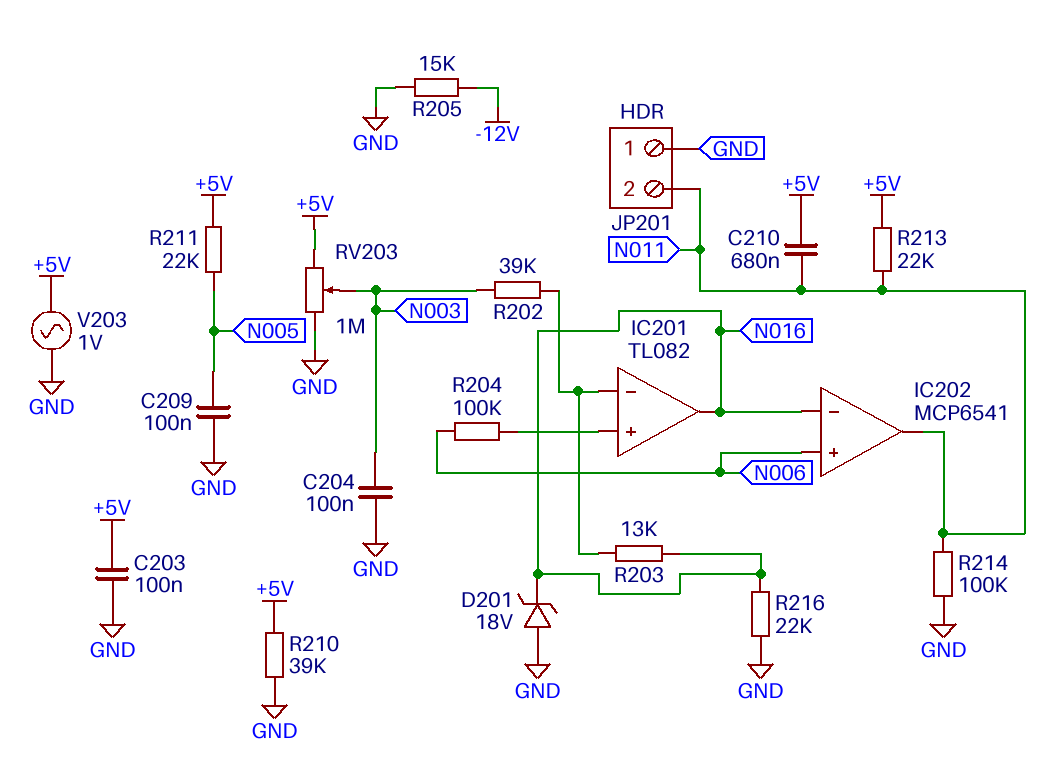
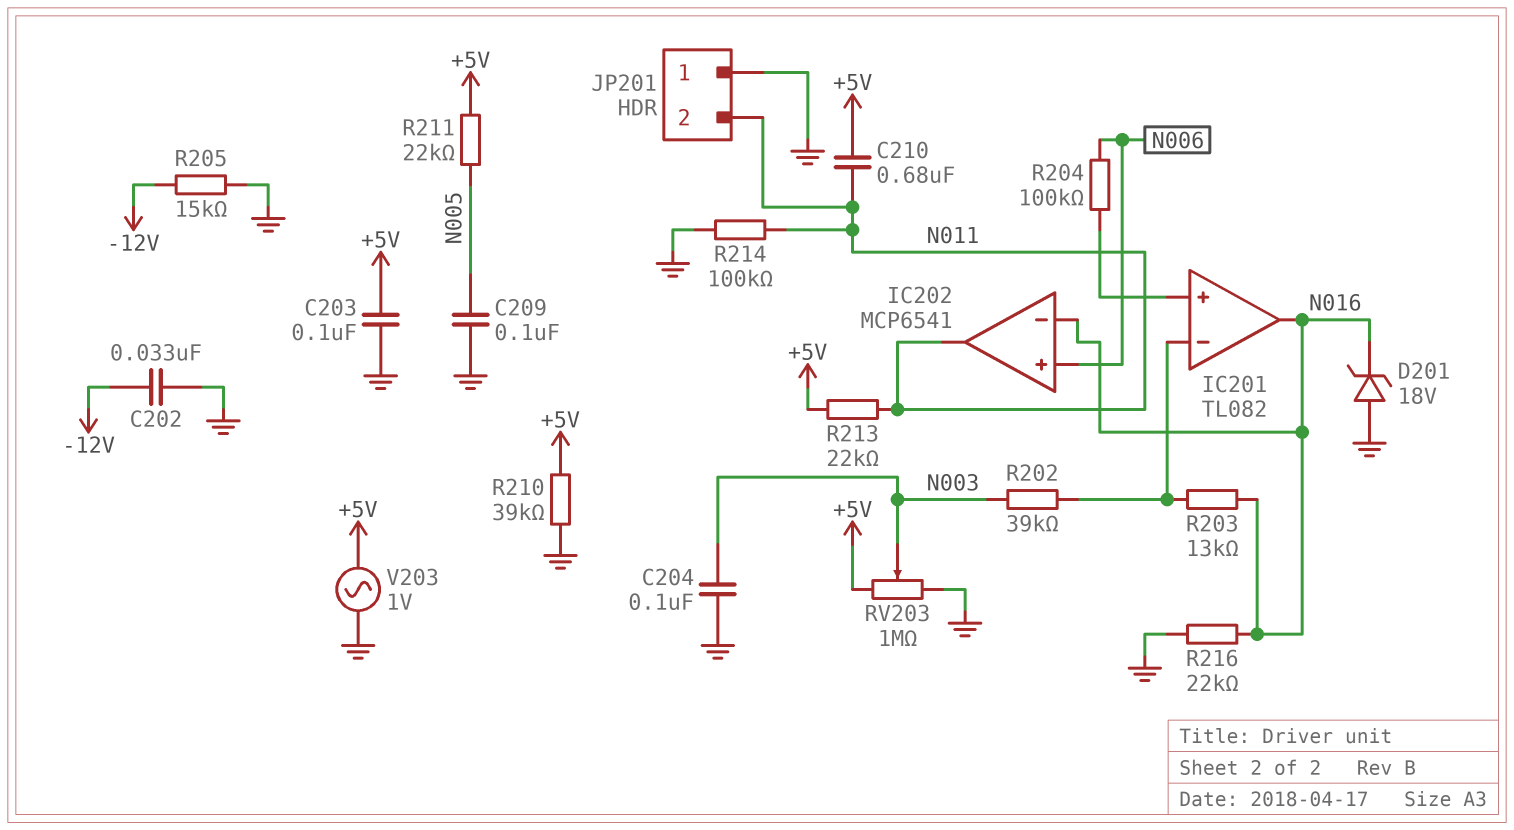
C202: none -> 33nF (-12V, GND)

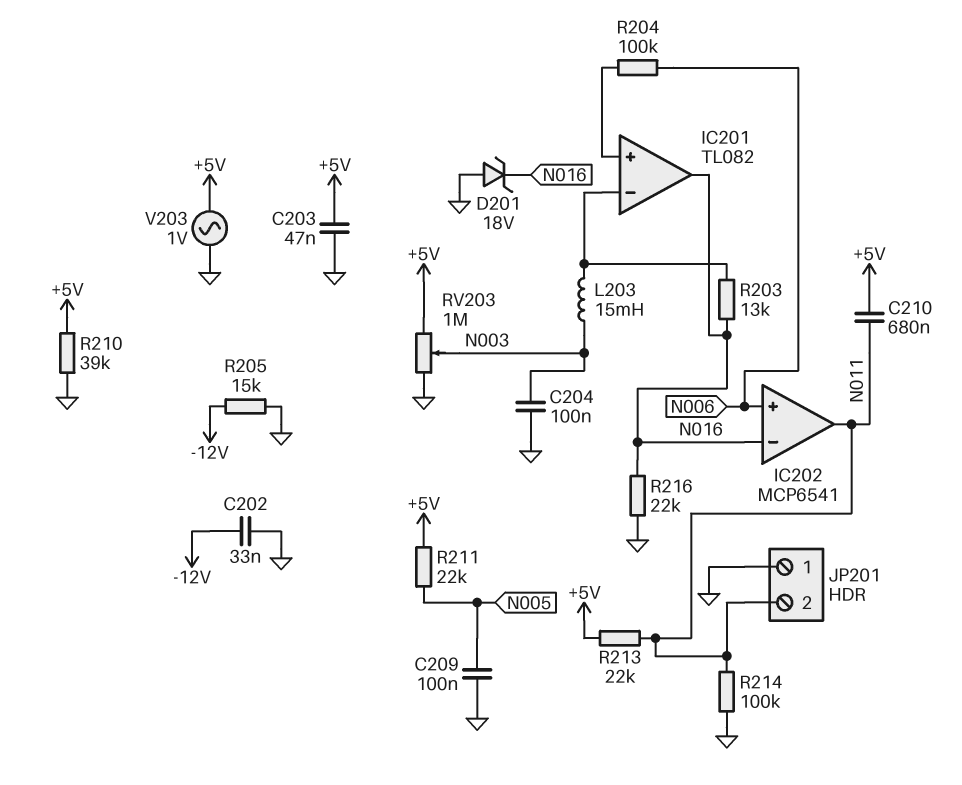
C203: 100nF (+5V, GND) -> 47nF (+5V, GND)
L203: none -> 15mH (IC201/in-, N003)
R202: 39k (IC201/in-, N003) -> none

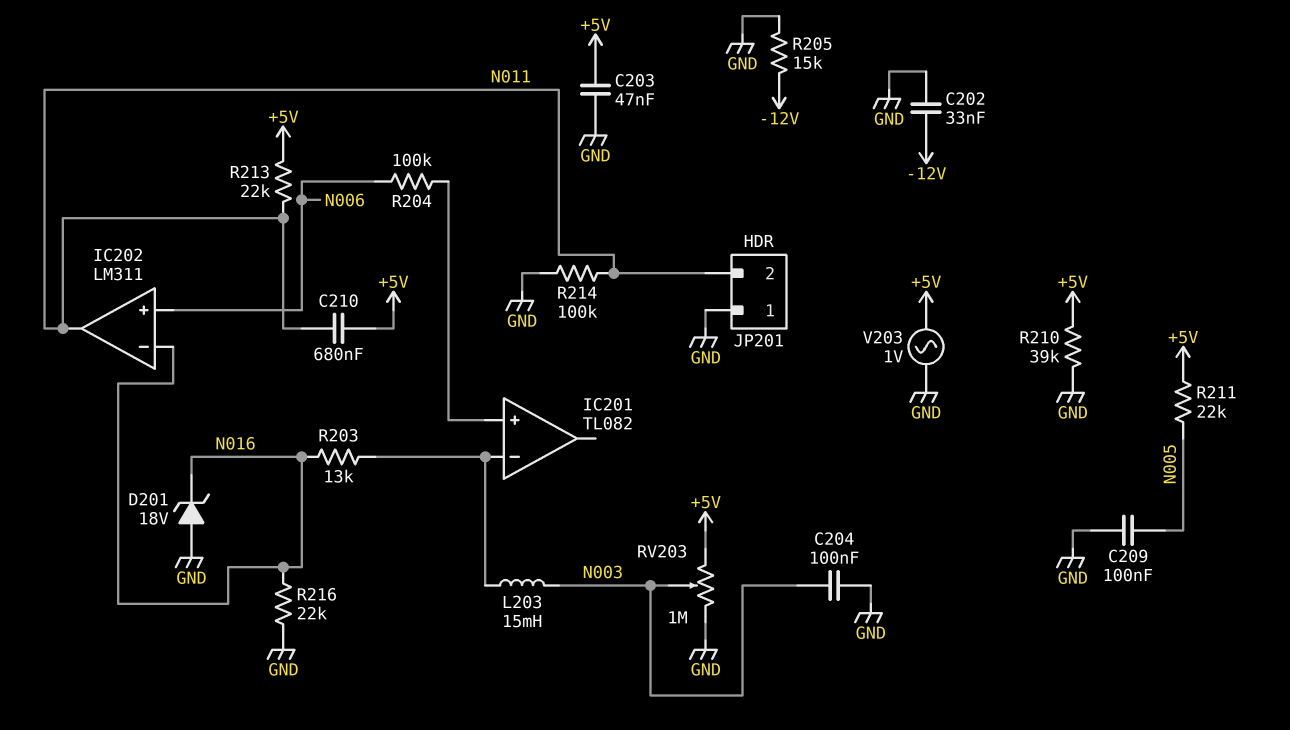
IC201 pin out: N016 -> none
IC202: MCP6541 -> LM311

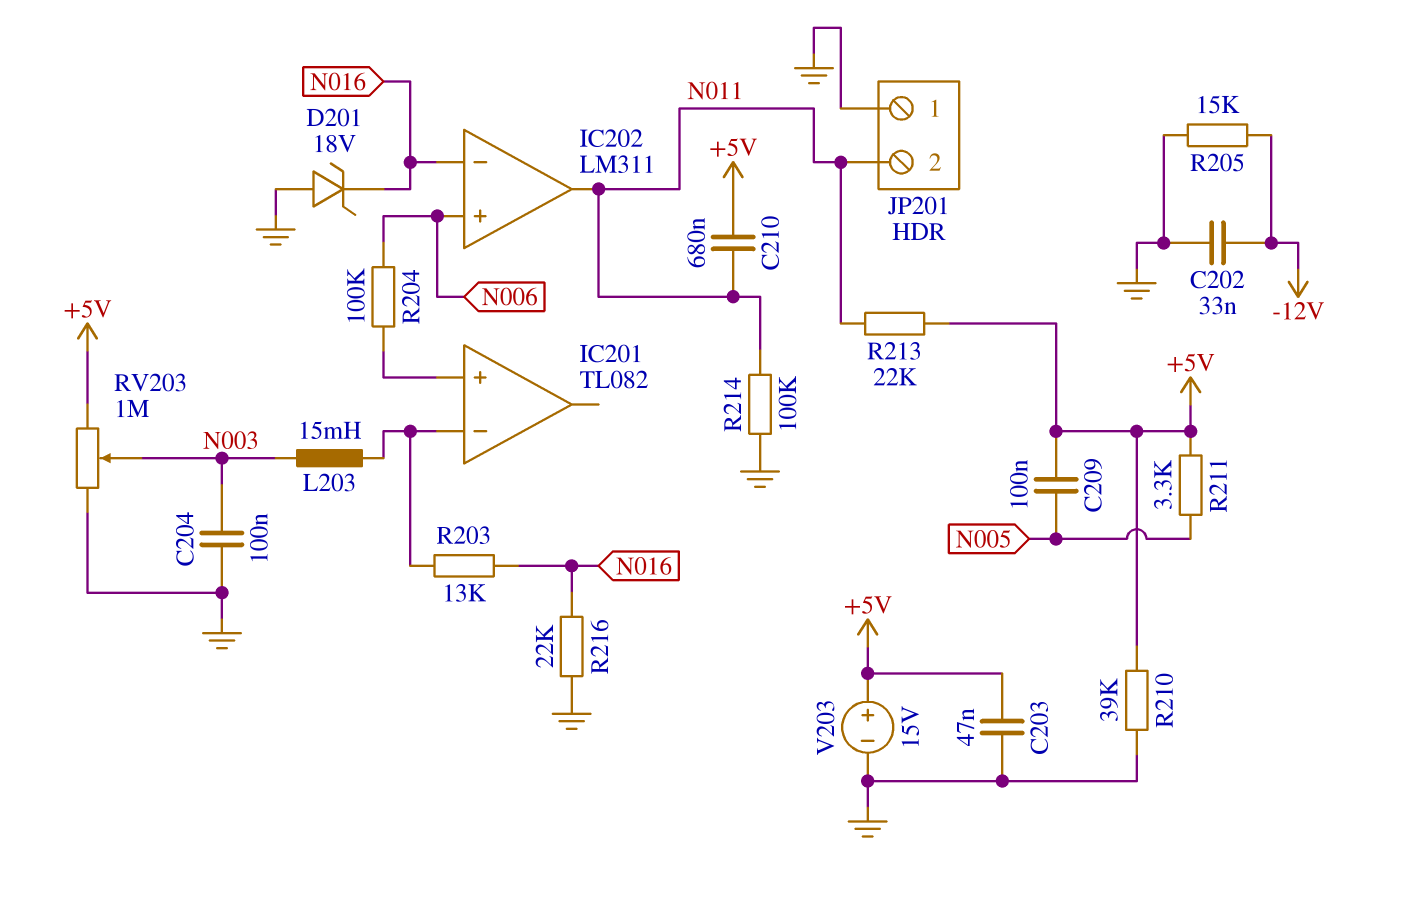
C209: 100nF (GND, N005) -> 100nF (+5V, N005)
R211: 22k (+5V, N005) -> 3.3k (+5V, N005)
V203: AC 1V (+5V, GND) -> 15V (plus +5V, minus GND)

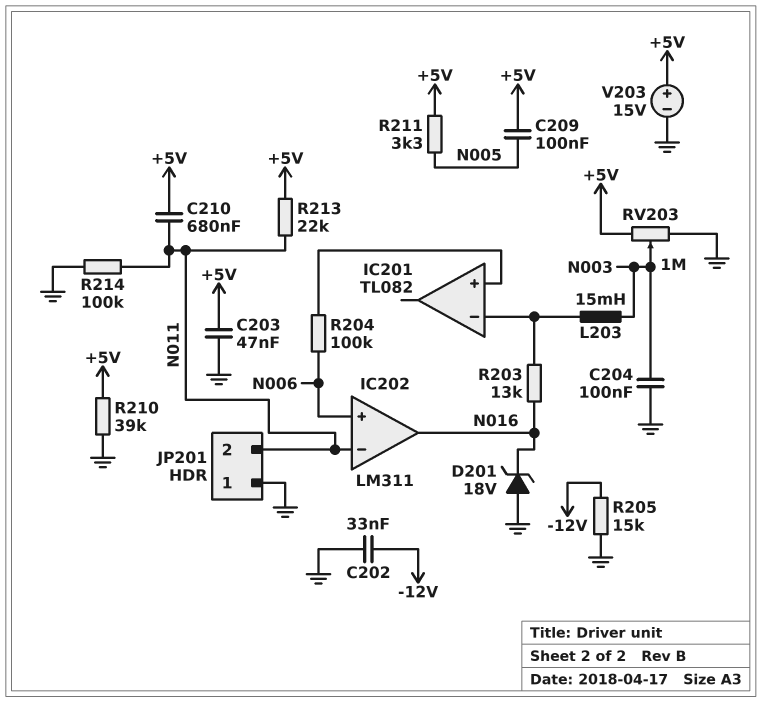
IC202 pin in-: N016 -> N011
IC202 pin out: N011 -> N016
R216: 22k (GND, N016) -> none

